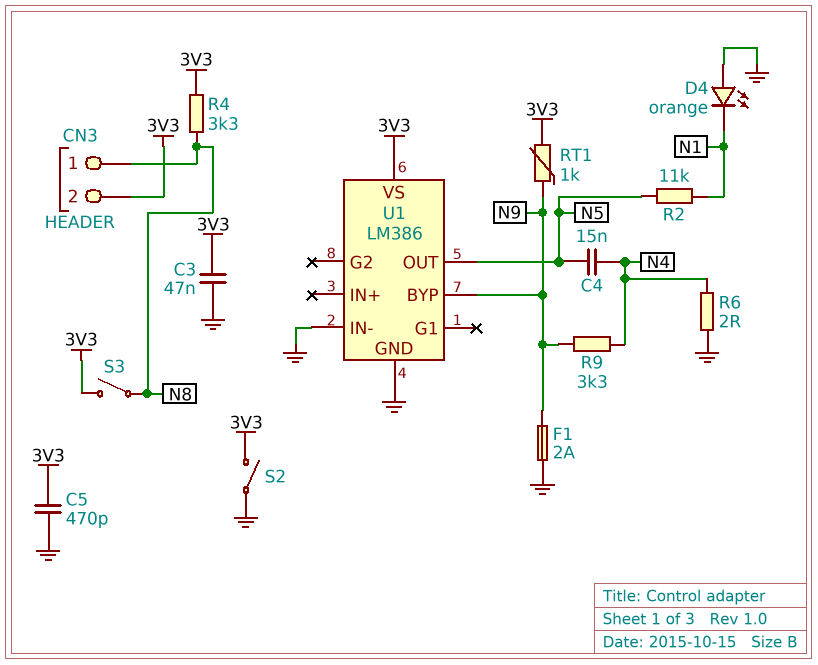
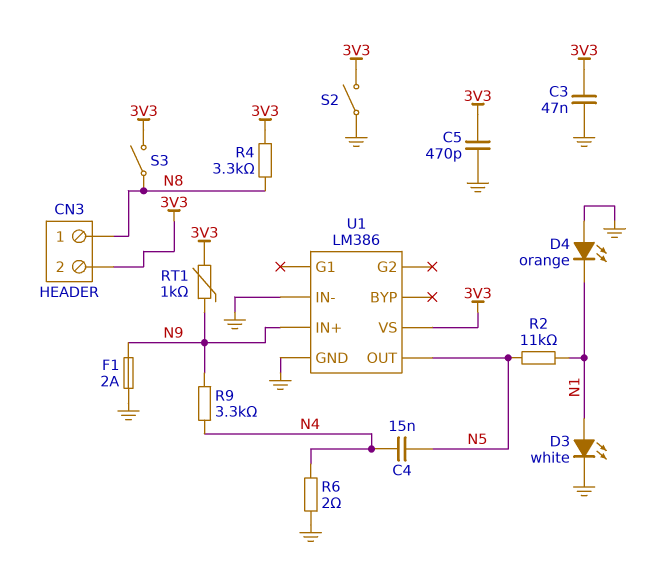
D3: none -> LED white (A N1, K GND)
U1 pin BYP: N9 -> none
U1 pin IN+: none -> N9

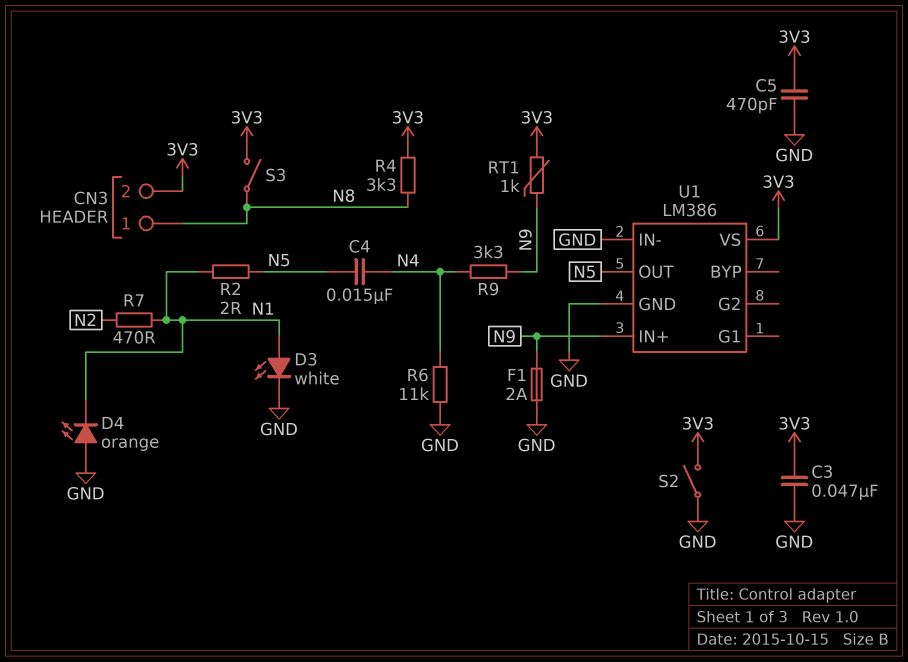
R2: 11k (N1, N5) -> 2 (N1, N5)
R6: 2 (GND, N4) -> 11k (GND, N4)
R7: none -> 470 (N1, N2)

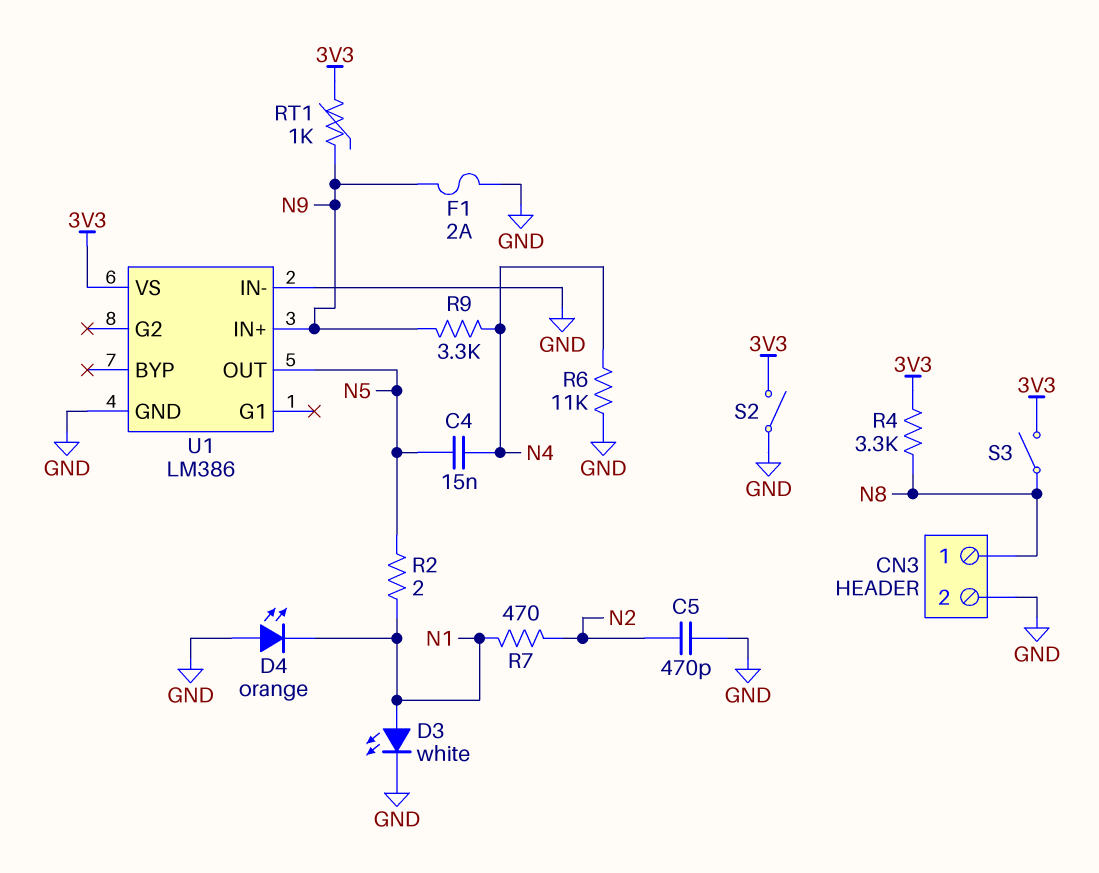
C3: 47nF (3V3, GND) -> none
C5: 470pF (3V3, GND) -> 470pF (GND, N2)
CN3 pin 2: 3V3 -> GND

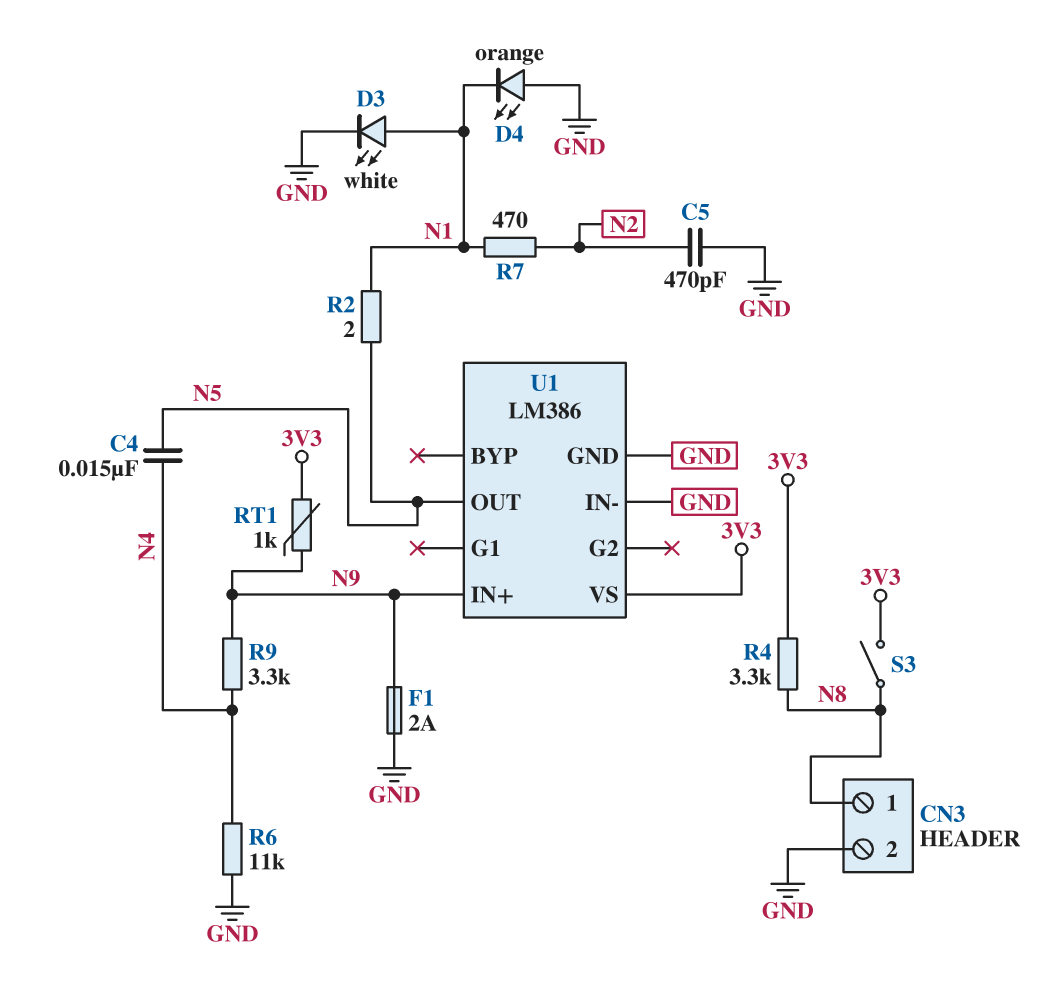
S2: switch (3V3, GND) -> none

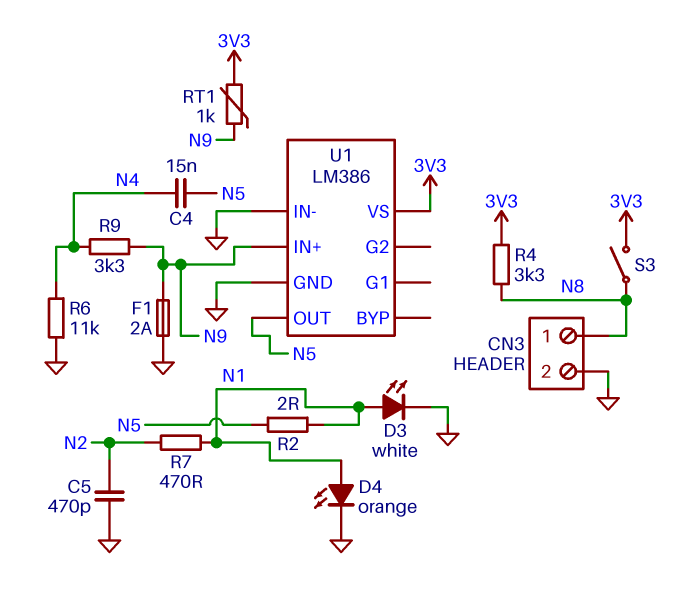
D4: LED orange (A GND, K N1) -> LED orange (A N1, K GND)

